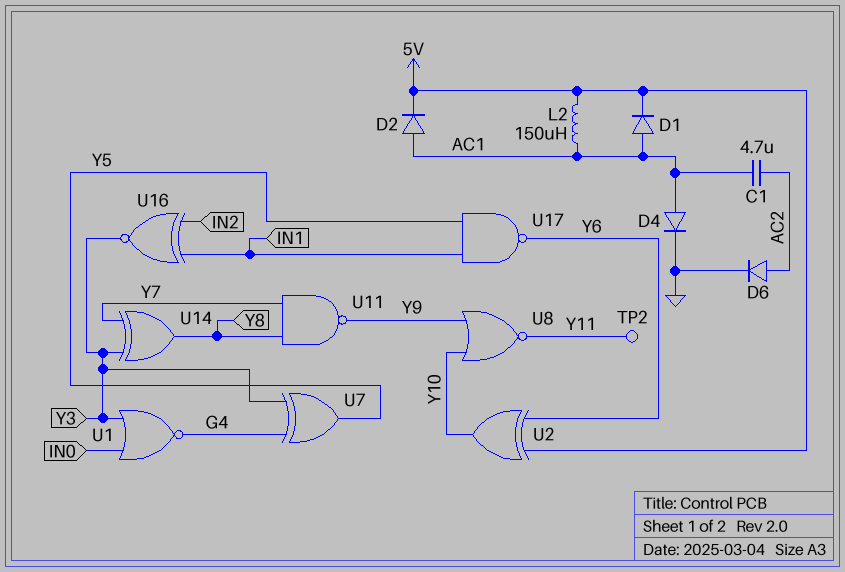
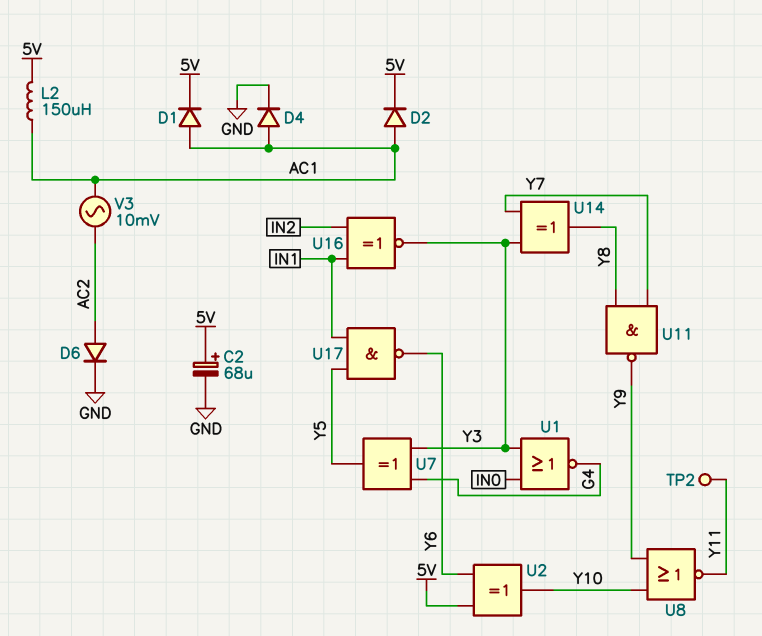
C1: 4.7uF (AC1, AC2) -> none
C2: none -> 68uF (plus 5V, minus GND)
V3: none -> AC 10mV (AC1, AC2)

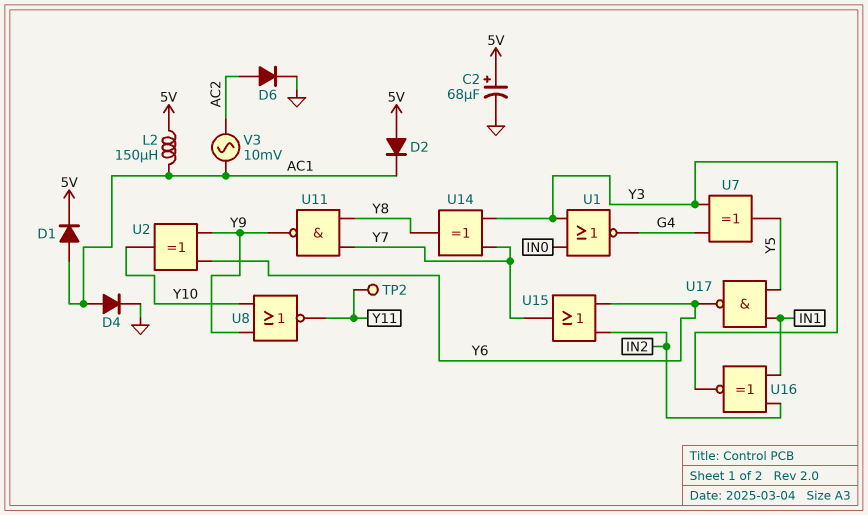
D2: diode (A AC1, K 5V) -> diode (A 5V, K AC1)
U2: XOR (in 5V, in Y6, out Y10) -> XOR (in Y6, in Y9, out Y10)
U15: none -> OR (in IN2, in Y6, out Y7)

